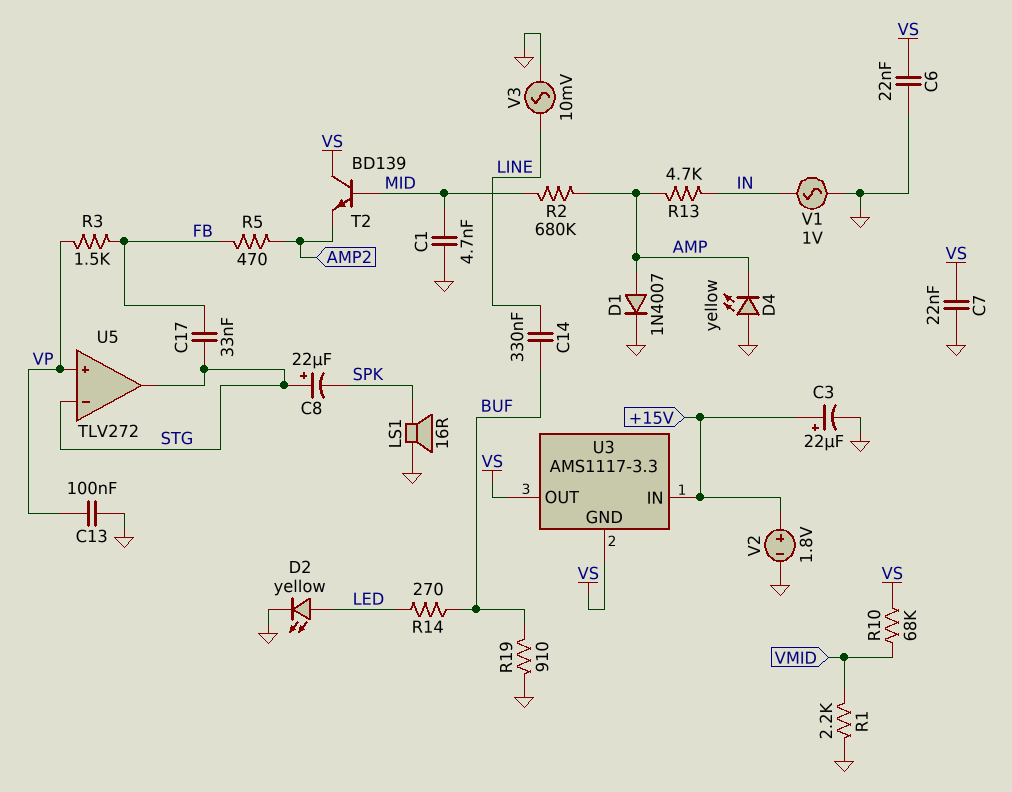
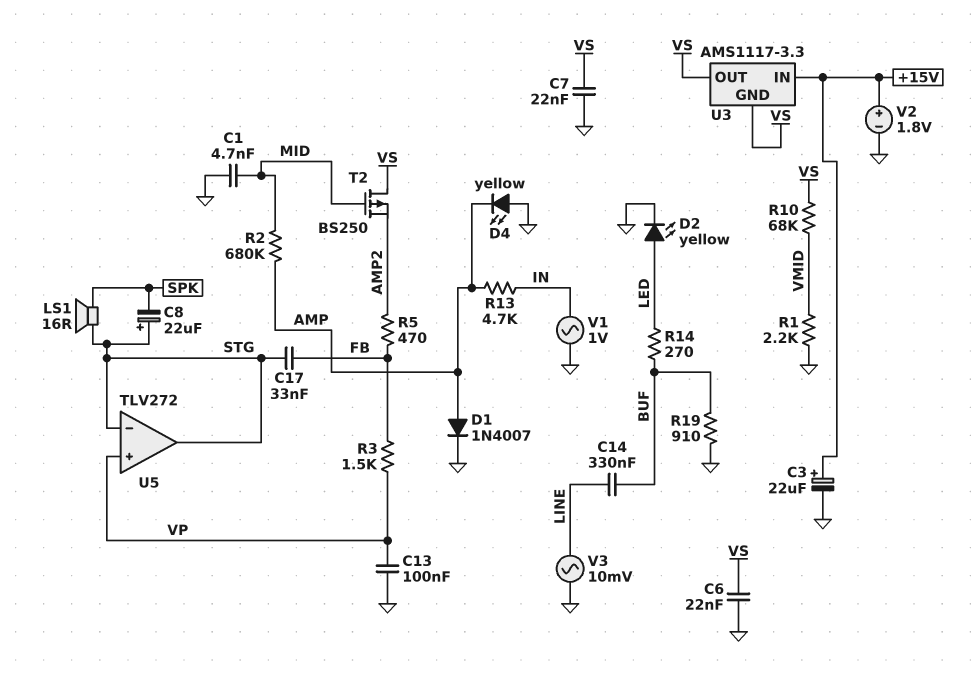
LS1: speaker 16R (GND, SPK) -> speaker 16R (SPK, STG)
T2: NPN BD139 (B MID, C VS, E AMP2) -> PMOS BS250 (G MID, D VS, S AMP2)

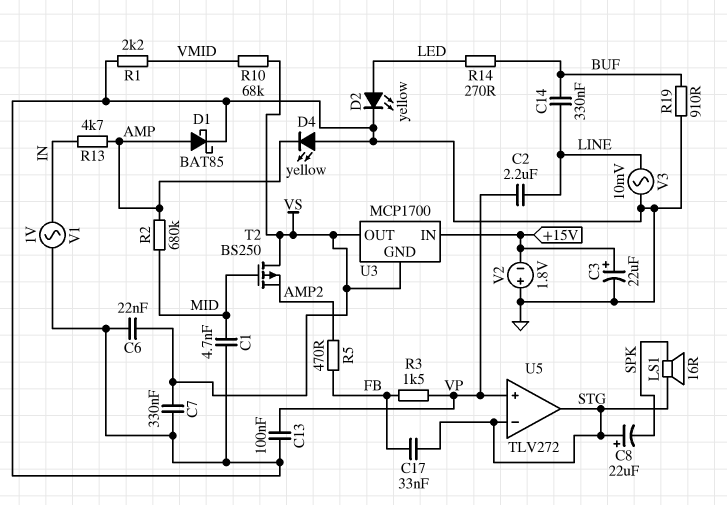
C2: none -> 2.2uF (LINE, VP)
C7: 22nF (GND, VS) -> 330nF (GND, VS)
D1: diode 1N4007 (A AMP, K GND) -> schottky BAT85 (A AMP, K GND)
U3: AMS1117-3.3 -> MCP1700
V2: 1.8V (plus +15V, minus GND) -> 1.8V (plus GND, minus +15V)

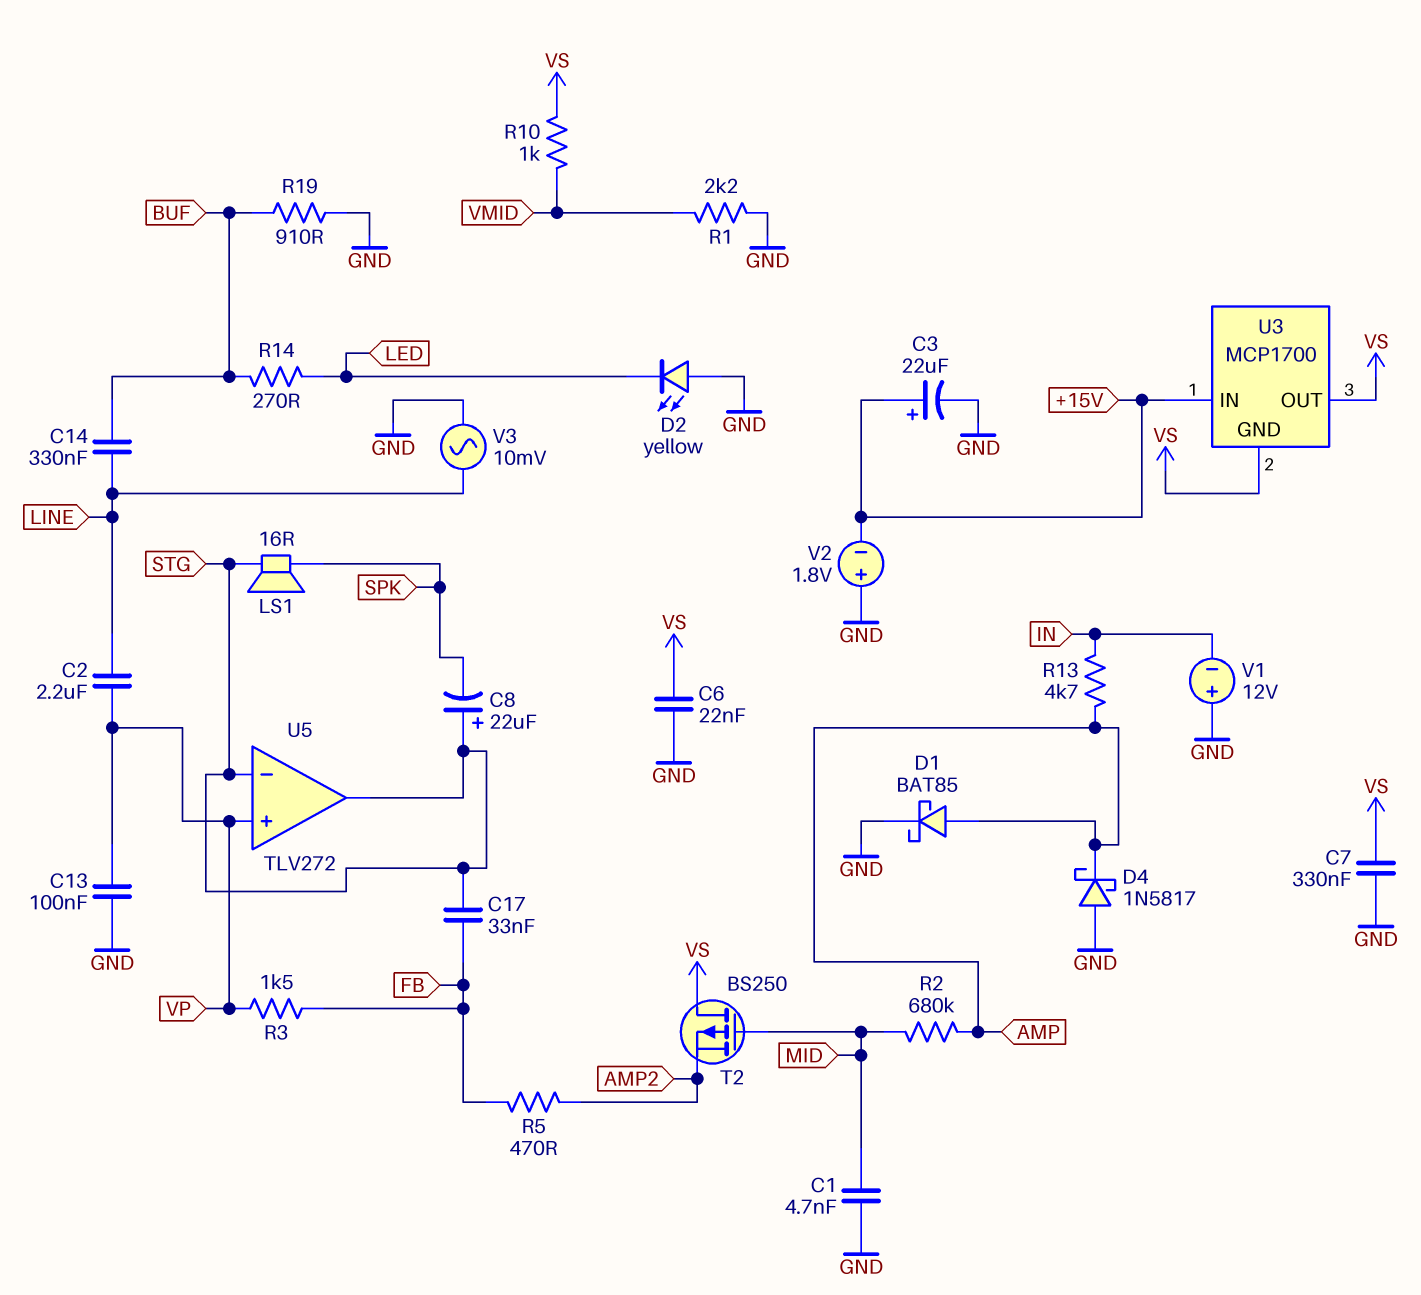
D2: LED yellow (A LED, K GND) -> LED yellow (A GND, K LED)
D4: LED yellow (A GND, K AMP) -> schottky 1N5817 (A GND, K AMP)
R10: 68k (VMID, VS) -> 1k (VMID, VS)
V1: AC 1V (GND, IN) -> 12V (plus GND, minus IN)

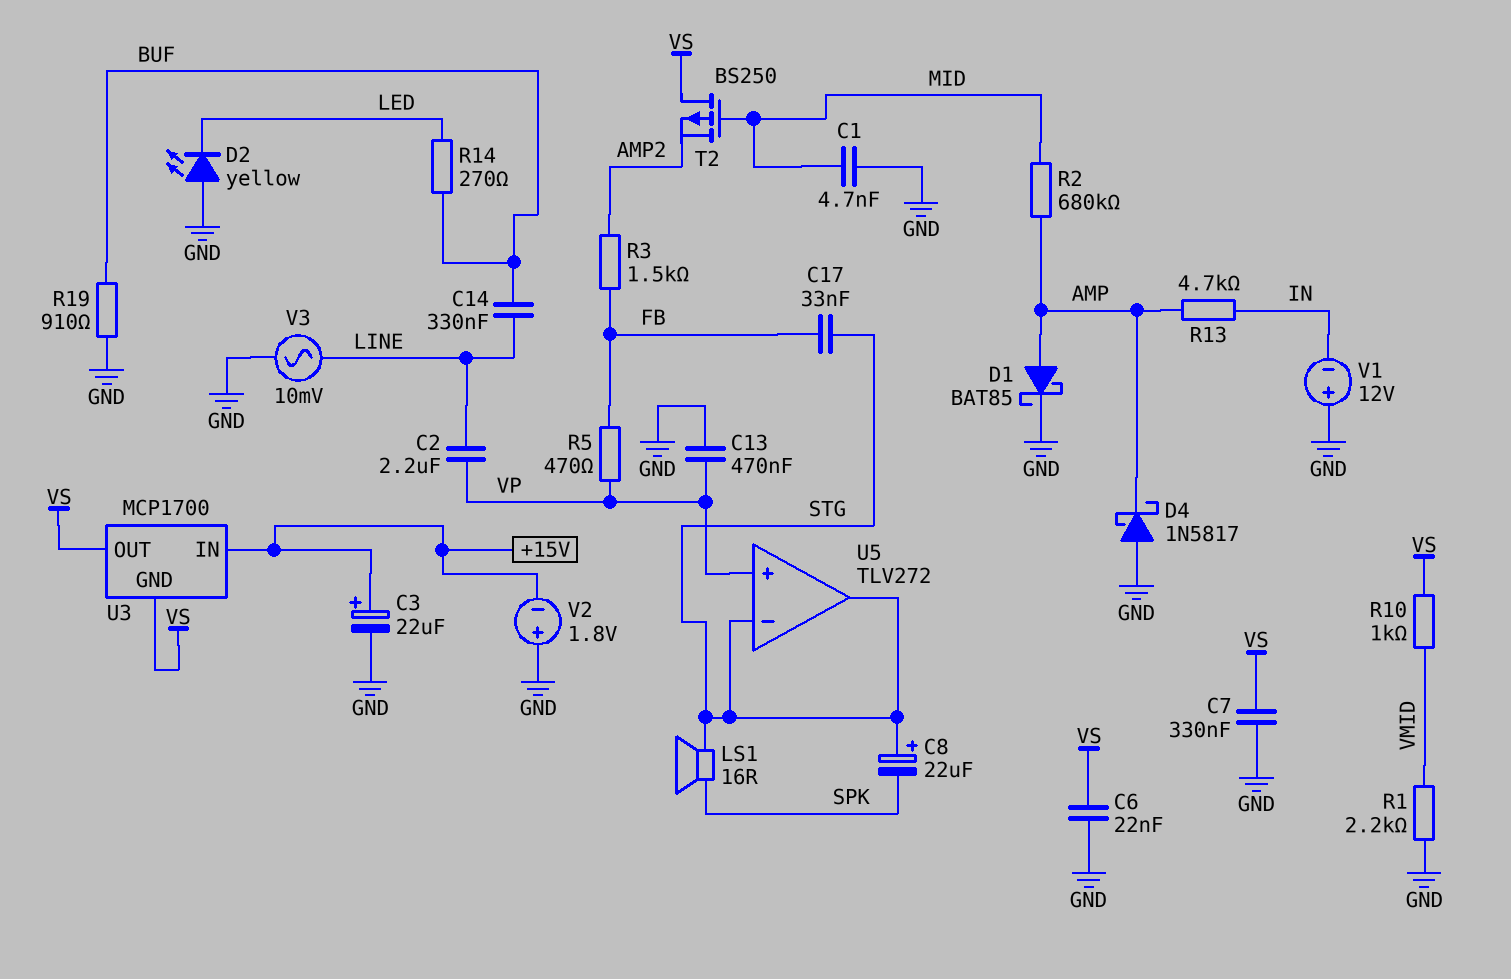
C13: 100nF (GND, VP) -> 470nF (GND, VP)
R3: 1.5k (FB, VP) -> 1.5k (AMP2, FB)
R5: 470 (AMP2, FB) -> 470 (FB, VP)

